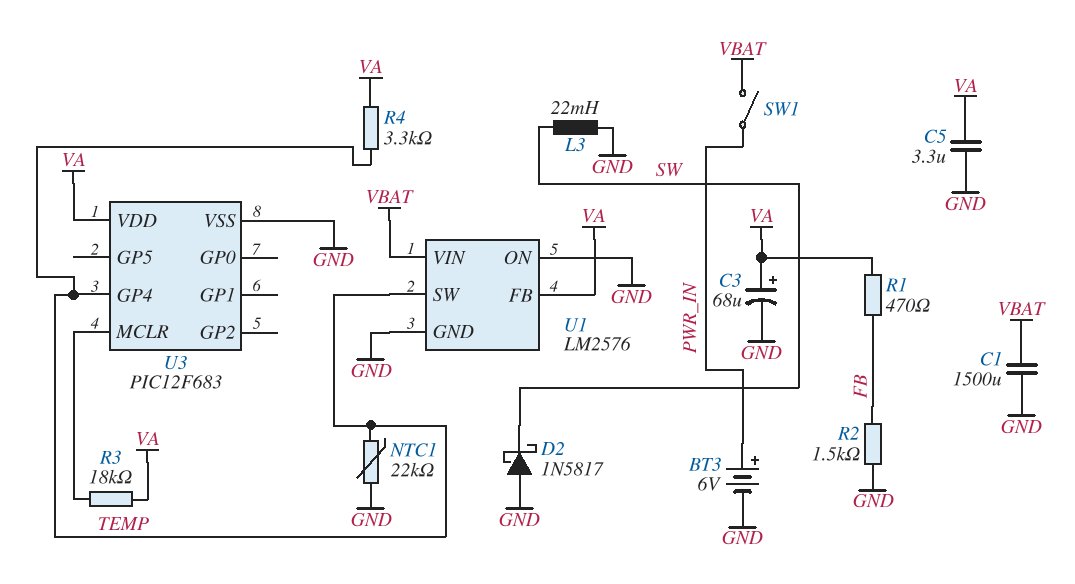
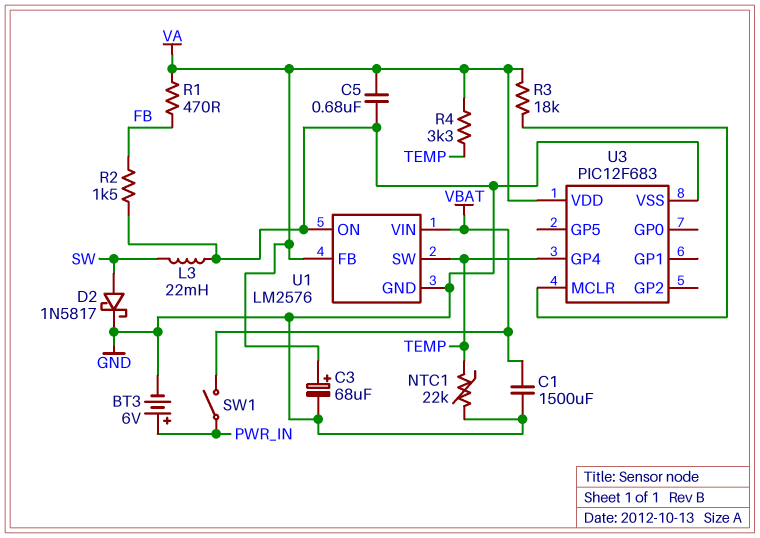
C5: 3.3uF (GND, VA) -> 680nF (GND, VA)
D2: schottky 1N5817 (A GND, K SW) -> schottky 1N5817 (A SW, K GND)

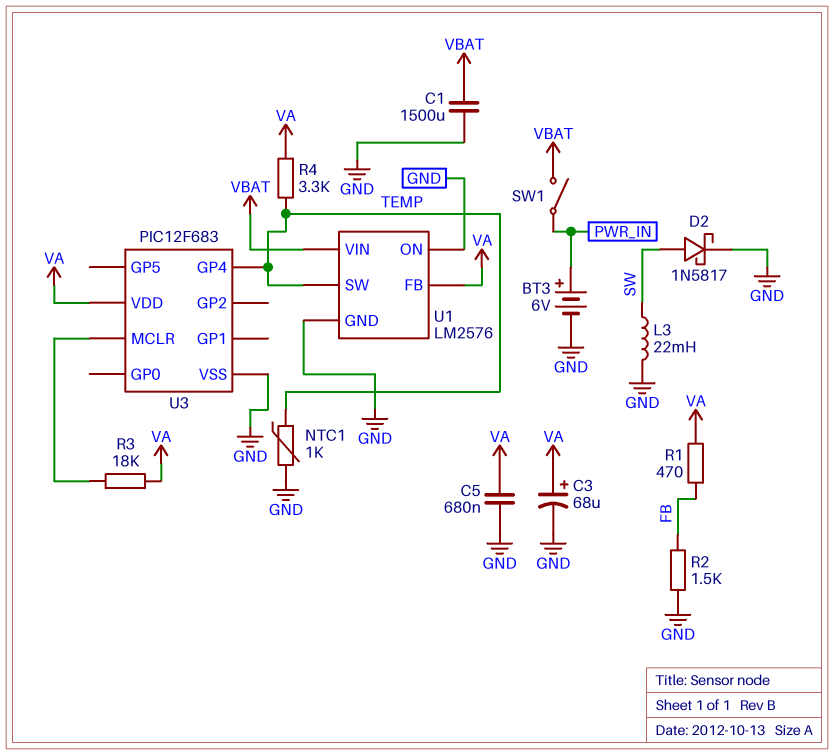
NTC1: 22k (GND, TEMP) -> 1k (GND, TEMP)

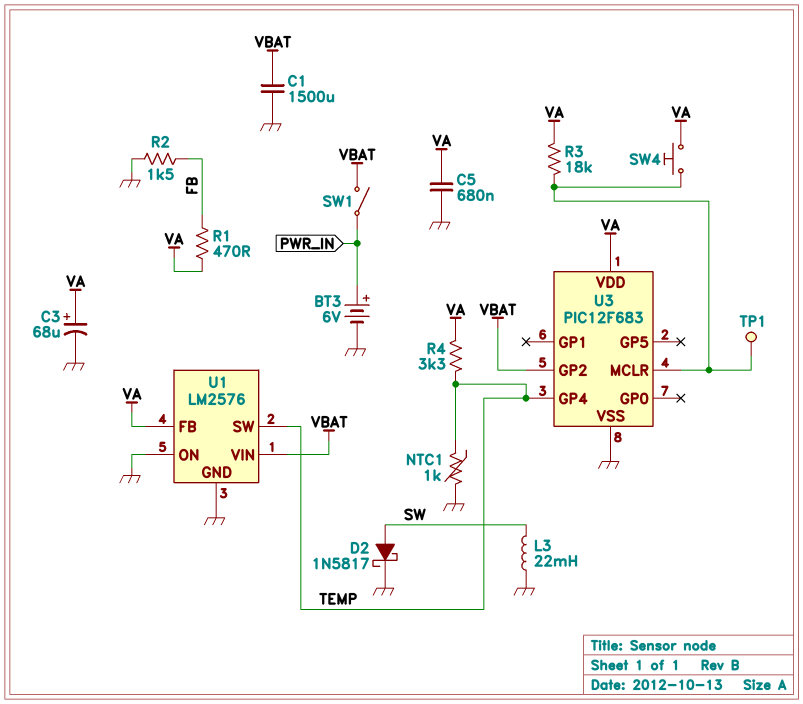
SW4: none -> button (U3/MCLR, VA)
TP1: none -> test point (U3/MCLR)
U3 pin GP2: none -> VBAT

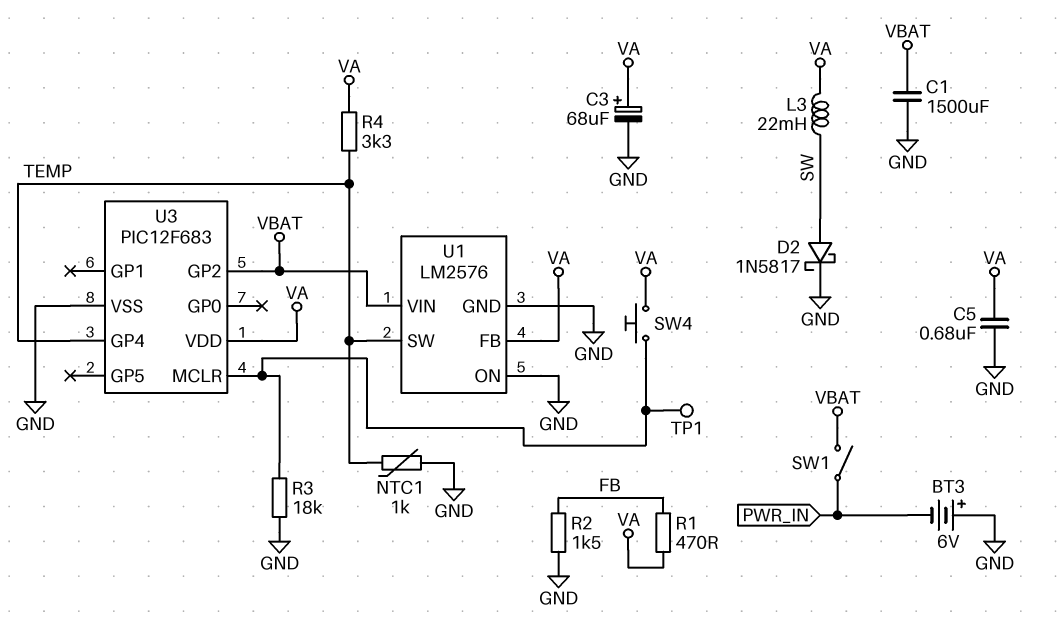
BT3: 6V (plus PWR_IN, minus GND) -> 6V (plus GND, minus PWR_IN)
L3: 22mH (GND, SW) -> 22mH (SW, VA)
R3: 18k (U3/MCLR, VA) -> 18k (GND, U3/MCLR)

